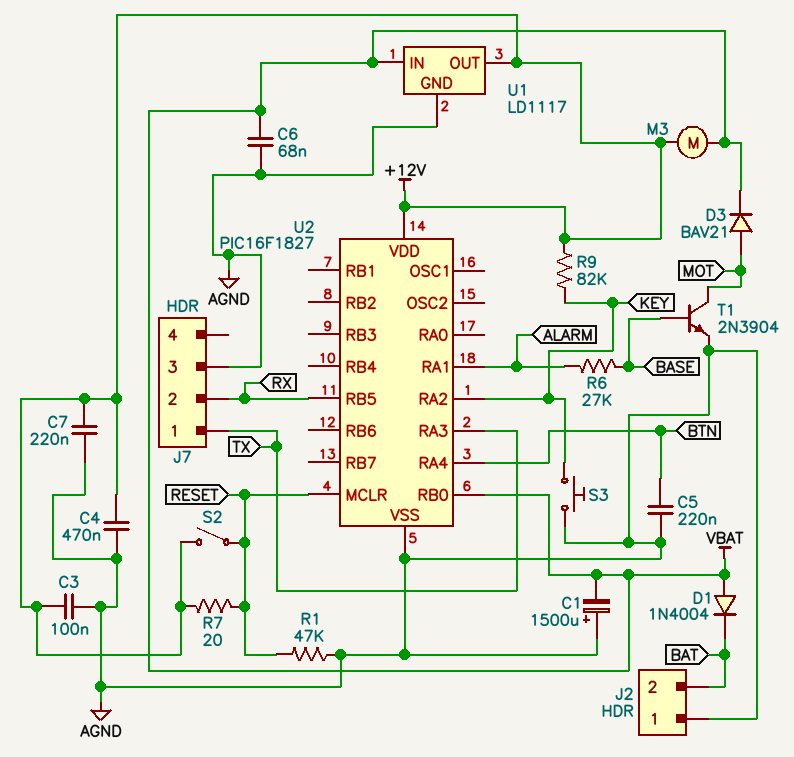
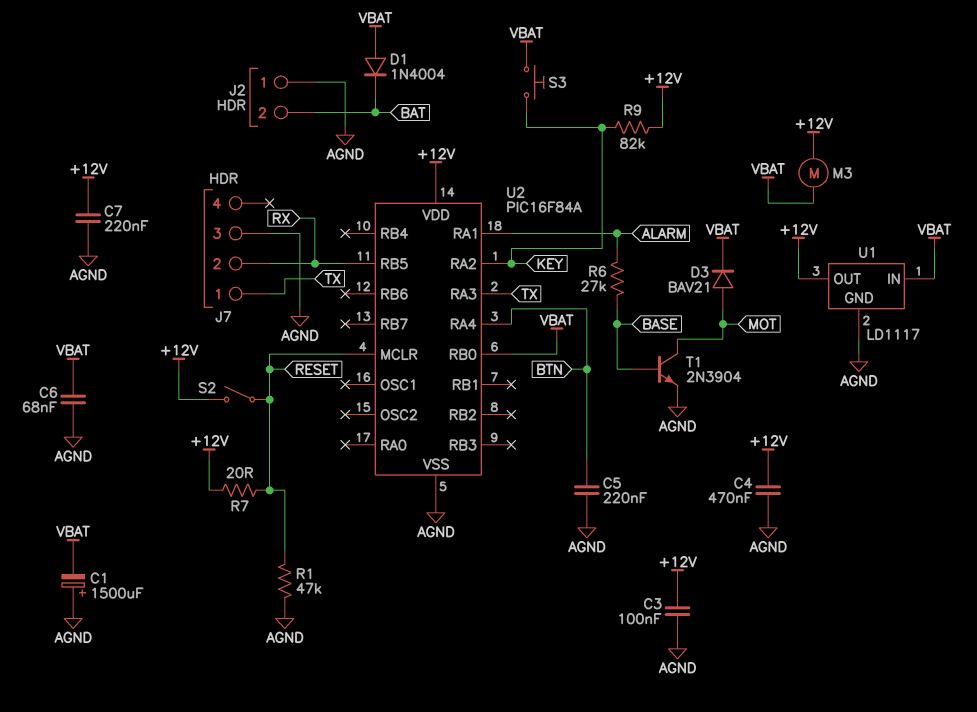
S3: button (AGND, KEY) -> button (KEY, VBAT)
U2: PIC16F1827 -> PIC16F84A

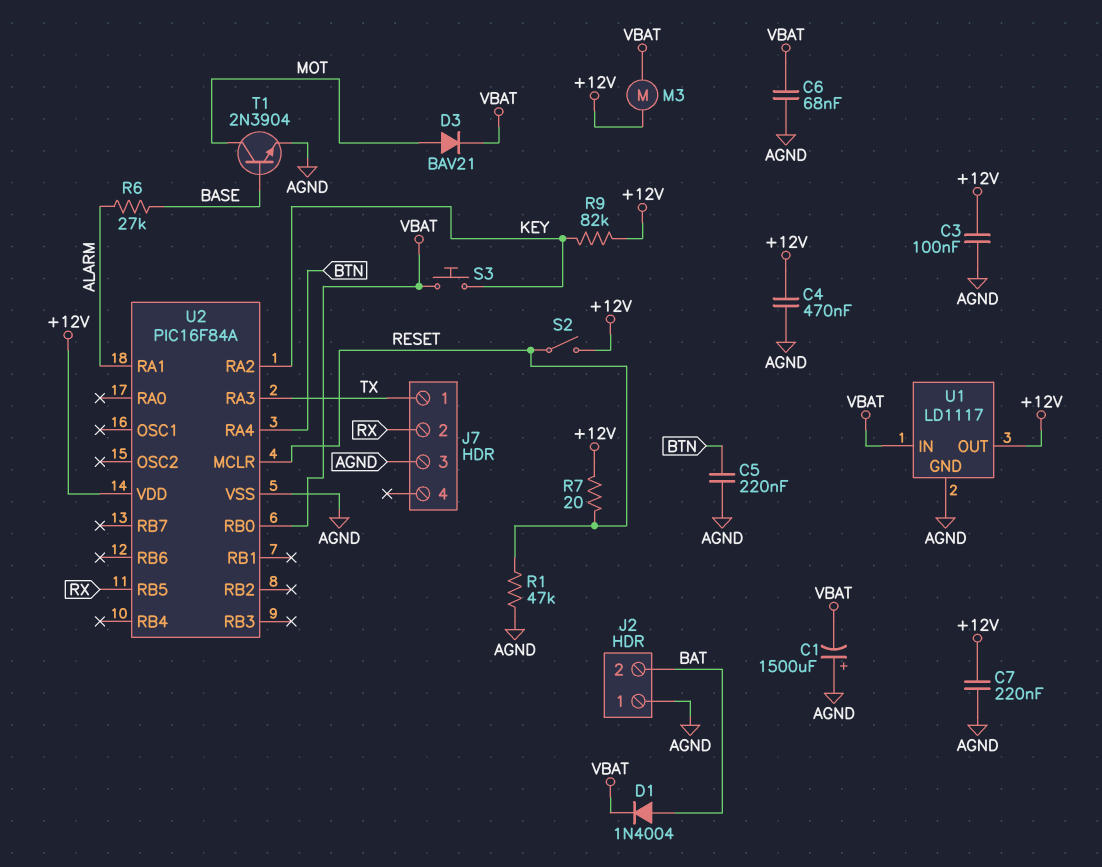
D1: diode 1N4004 (A VBAT, K BAT) -> diode 1N4004 (A BAT, K VBAT)

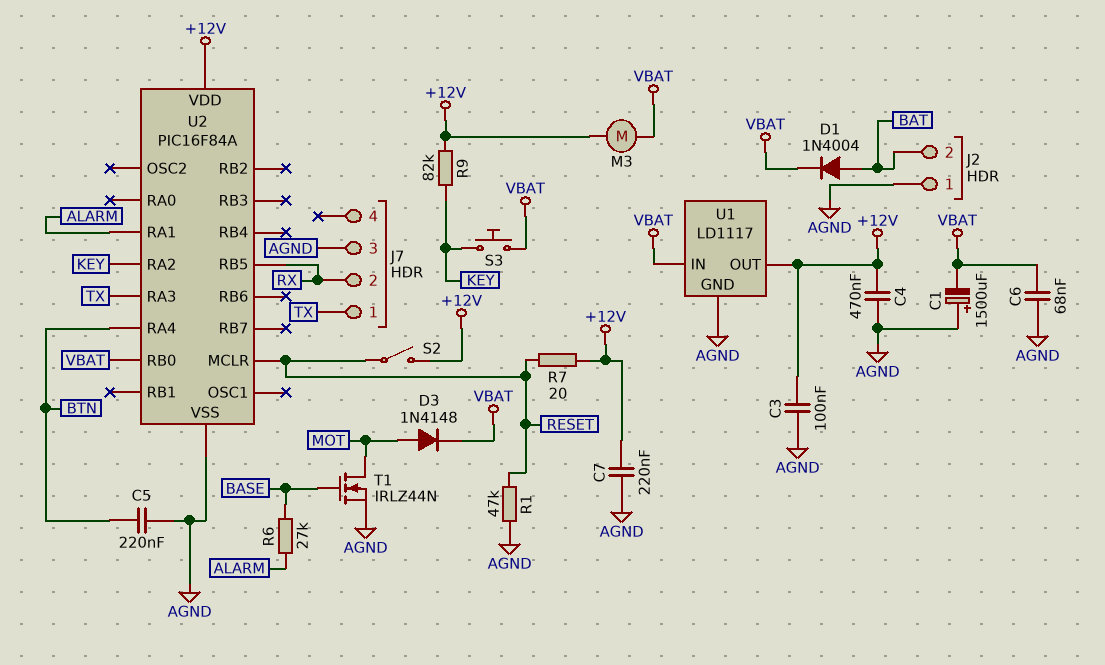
D3: diode BAV21 (A MOT, K VBAT) -> diode 1N4148 (A MOT, K VBAT)
T1: NPN 2N3904 (B BASE, C MOT, E AGND) -> NMOS IRLZ44N (G BASE, D MOT, S AGND)

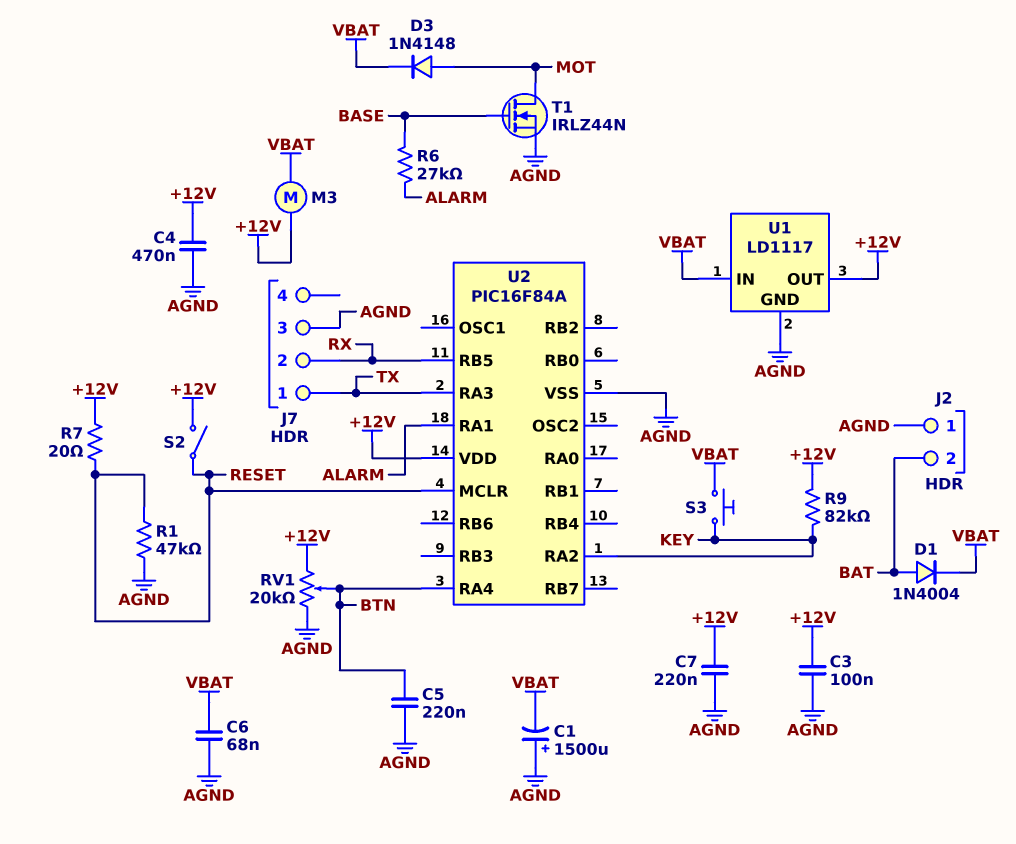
RV1: none -> 20k (+12V, AGND, wiper BTN)
U2 pin RB0: VBAT -> none

